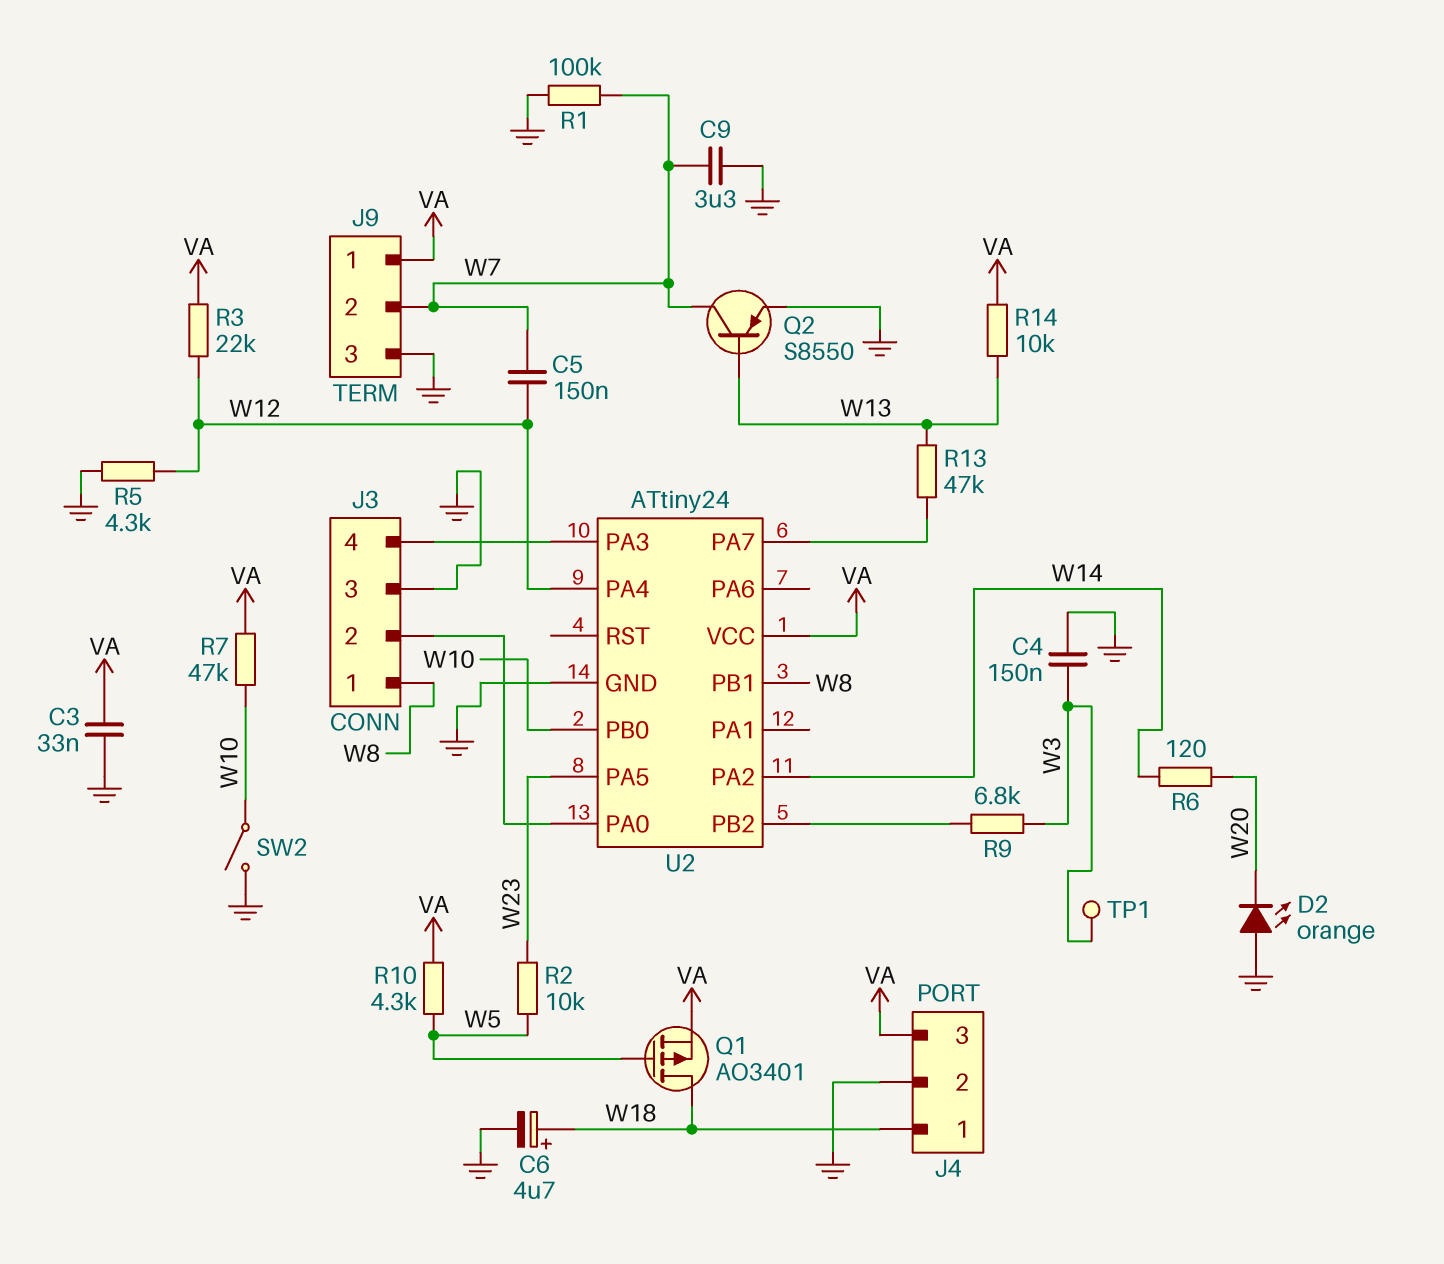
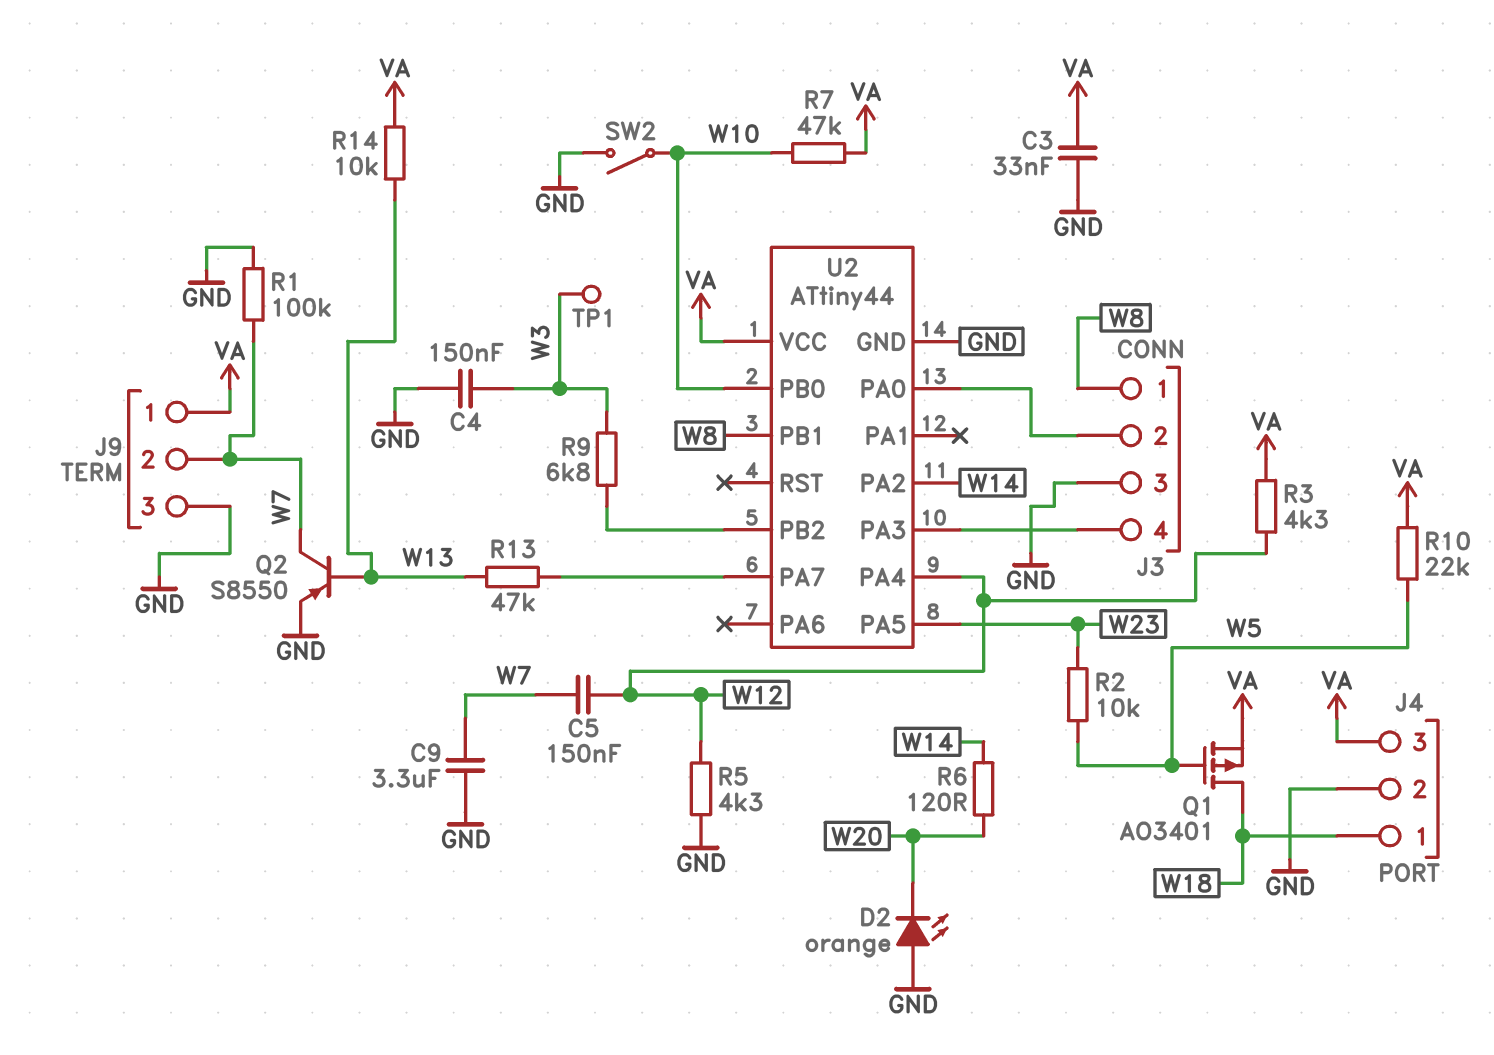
C6: 4.7uF (plus W18, minus GND) -> none
R3: 22k (VA, W12) -> 4.3k (VA, W12)
R10: 4.3k (VA, W5) -> 22k (VA, W5)
U2: ATtiny24 -> ATtiny44

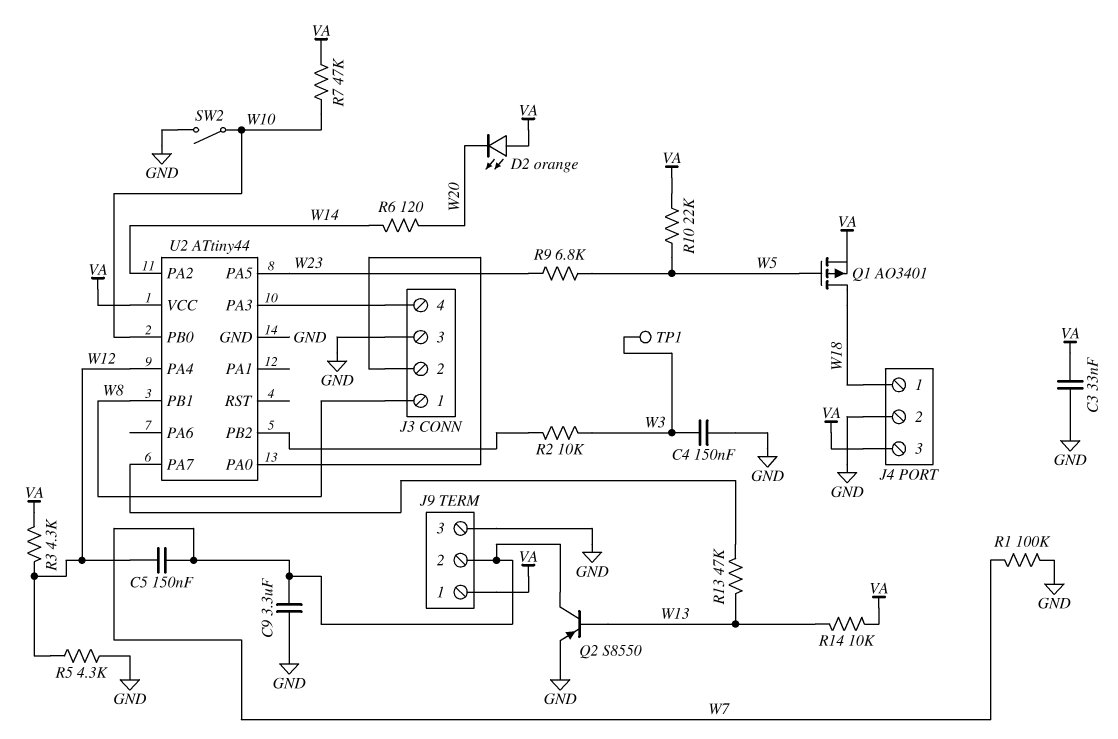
D2: LED orange (A GND, K W20) -> LED orange (A VA, K W20)
R2: 10k (W5, W23) -> 10k (U2/PB2, W3)
R9: 6.8k (U2/PB2, W3) -> 6.8k (W5, W23)

